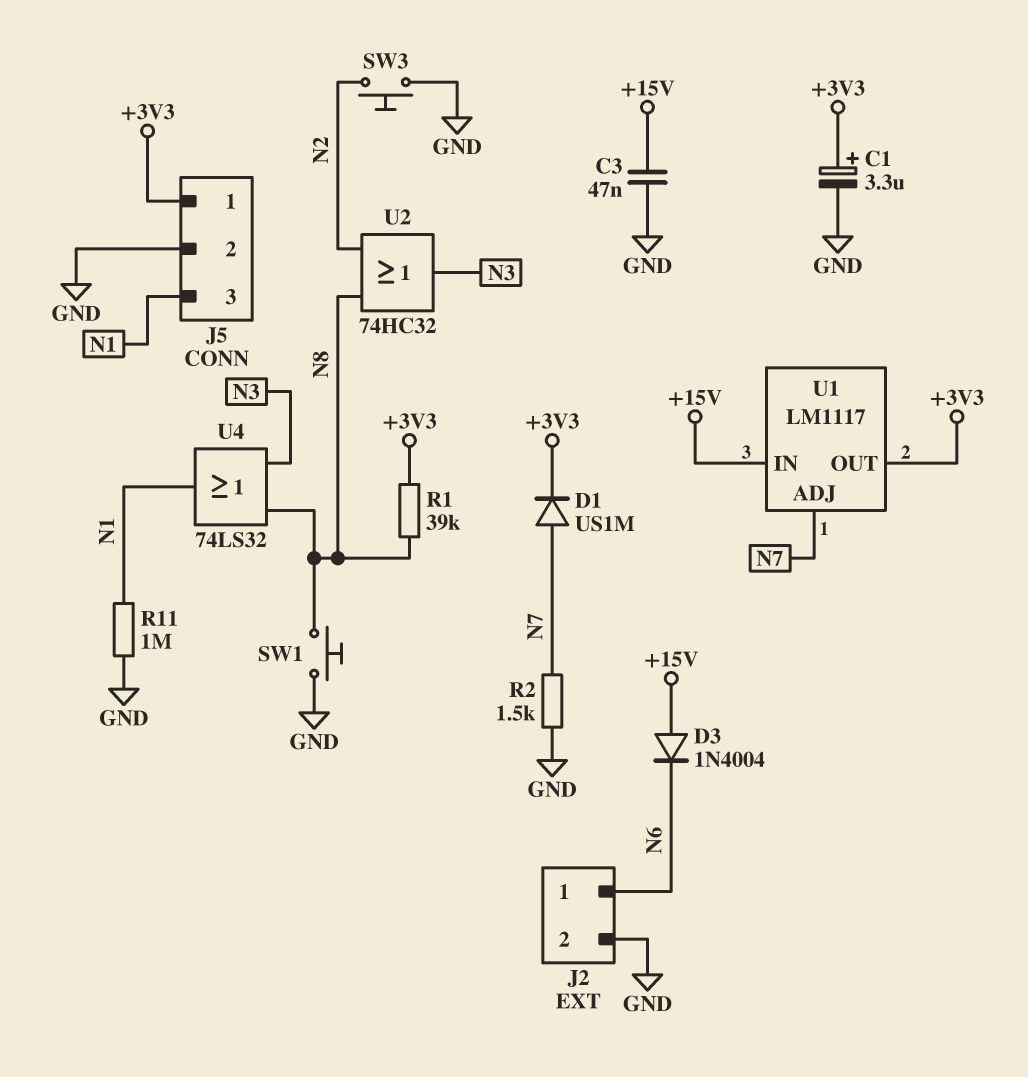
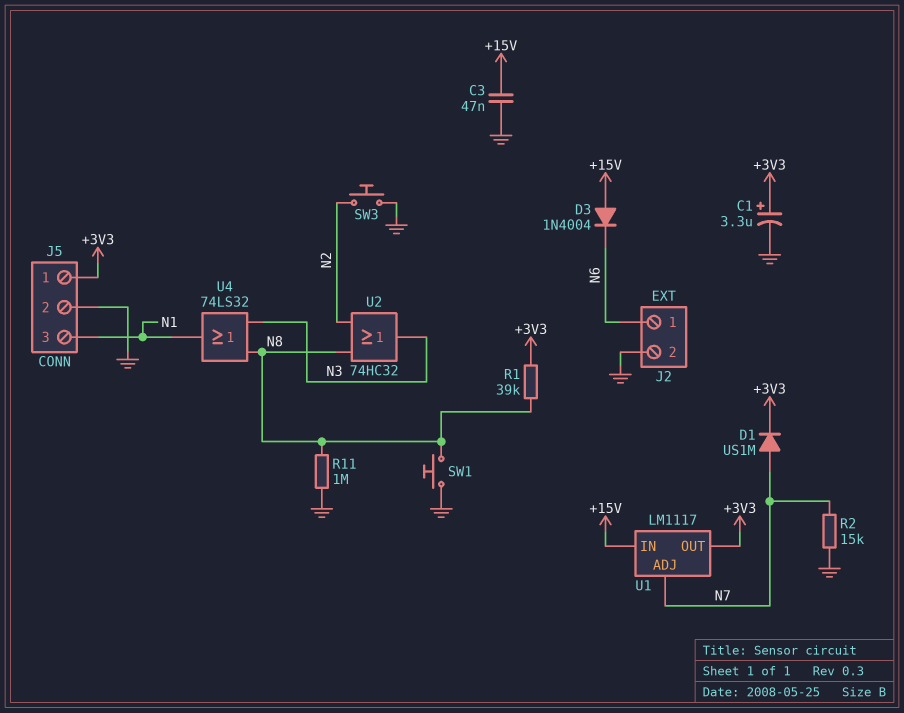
R2: 1.5k (GND, N7) -> 15k (GND, N7)
R11: 1M (GND, N1) -> 1M (GND, N8)

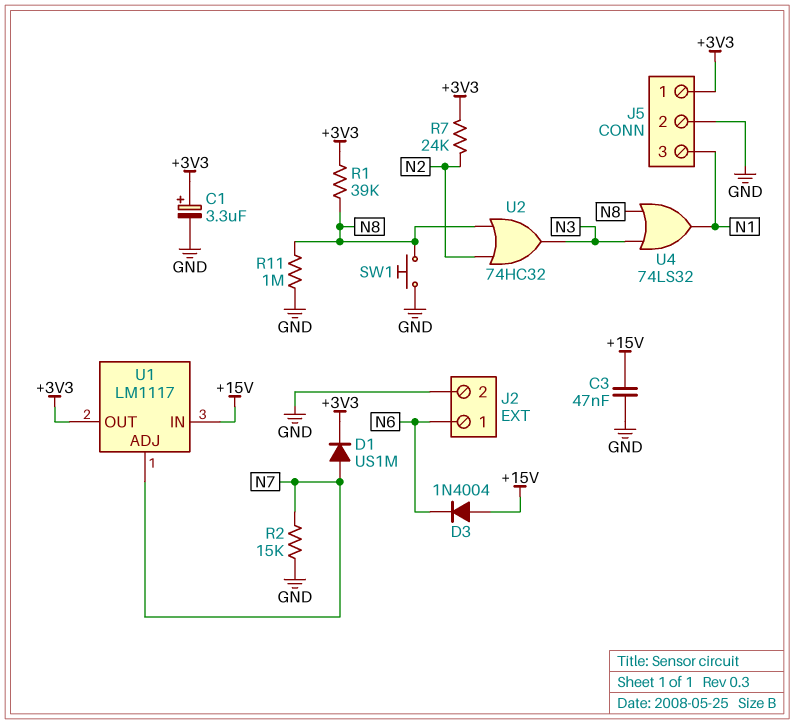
R7: none -> 24k (+3V3, N2)
SW3: button (GND, N2) -> none

